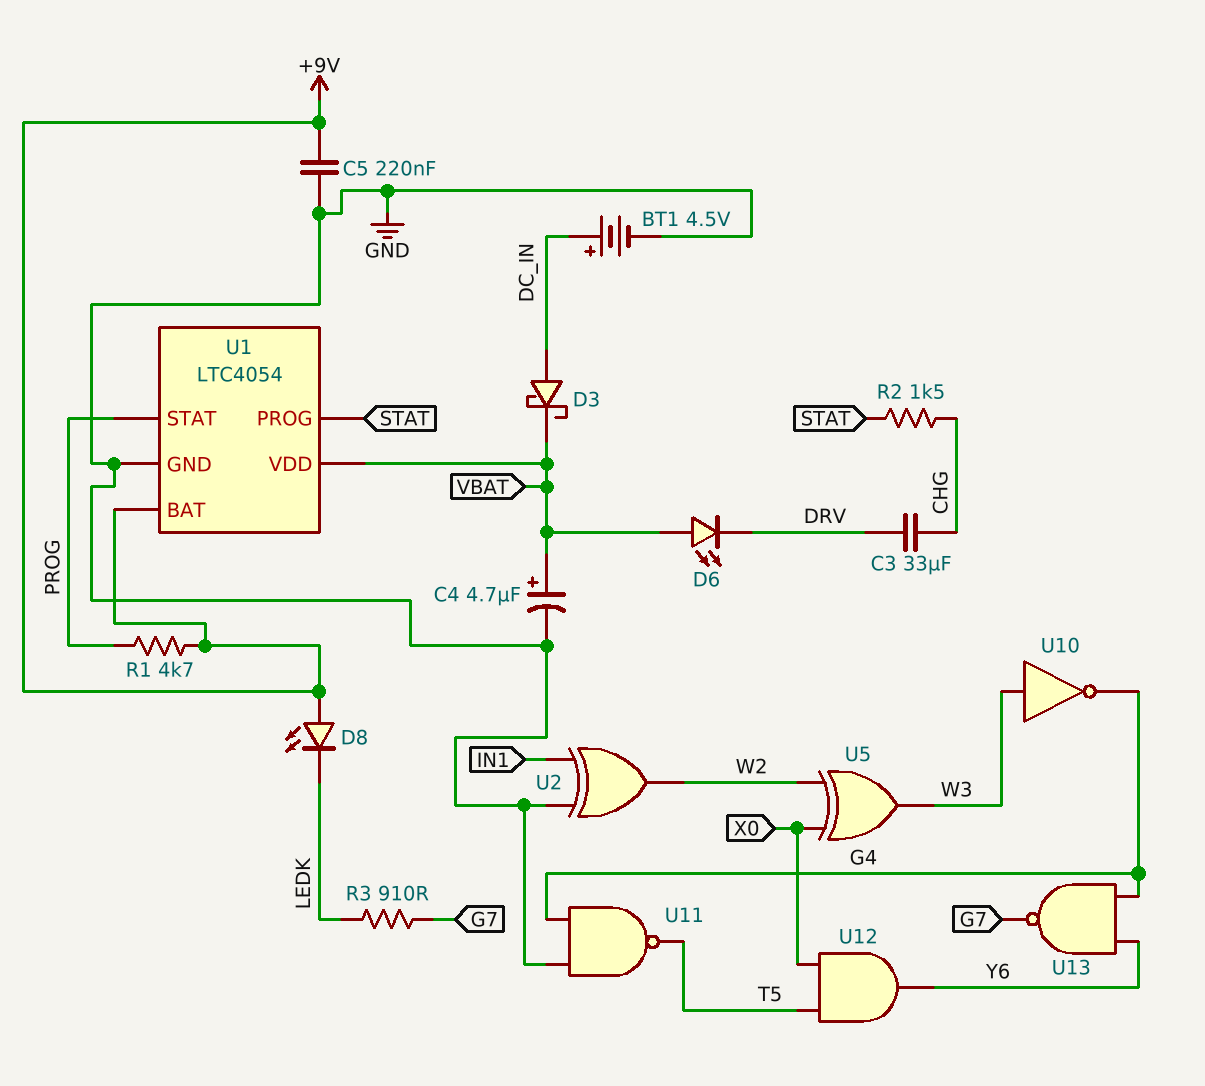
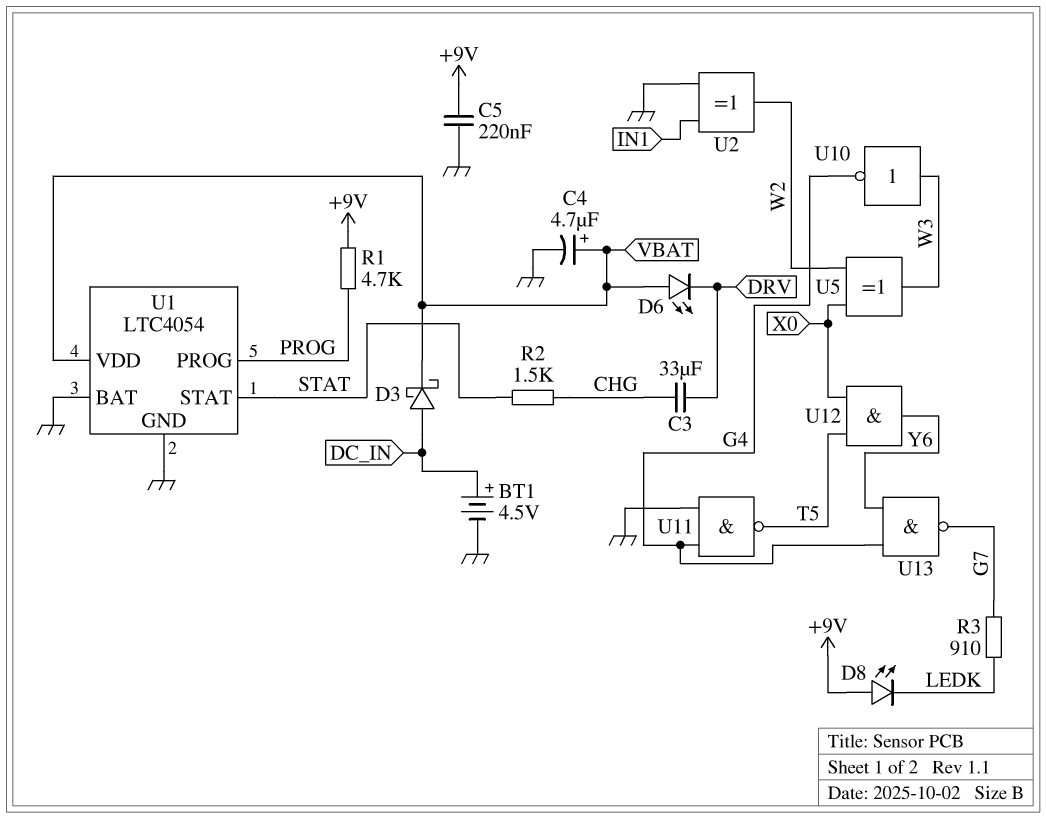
U1 pin BAT: +9V -> GND
U1 pin PROG: STAT -> PROG
U1 pin STAT: PROG -> STAT

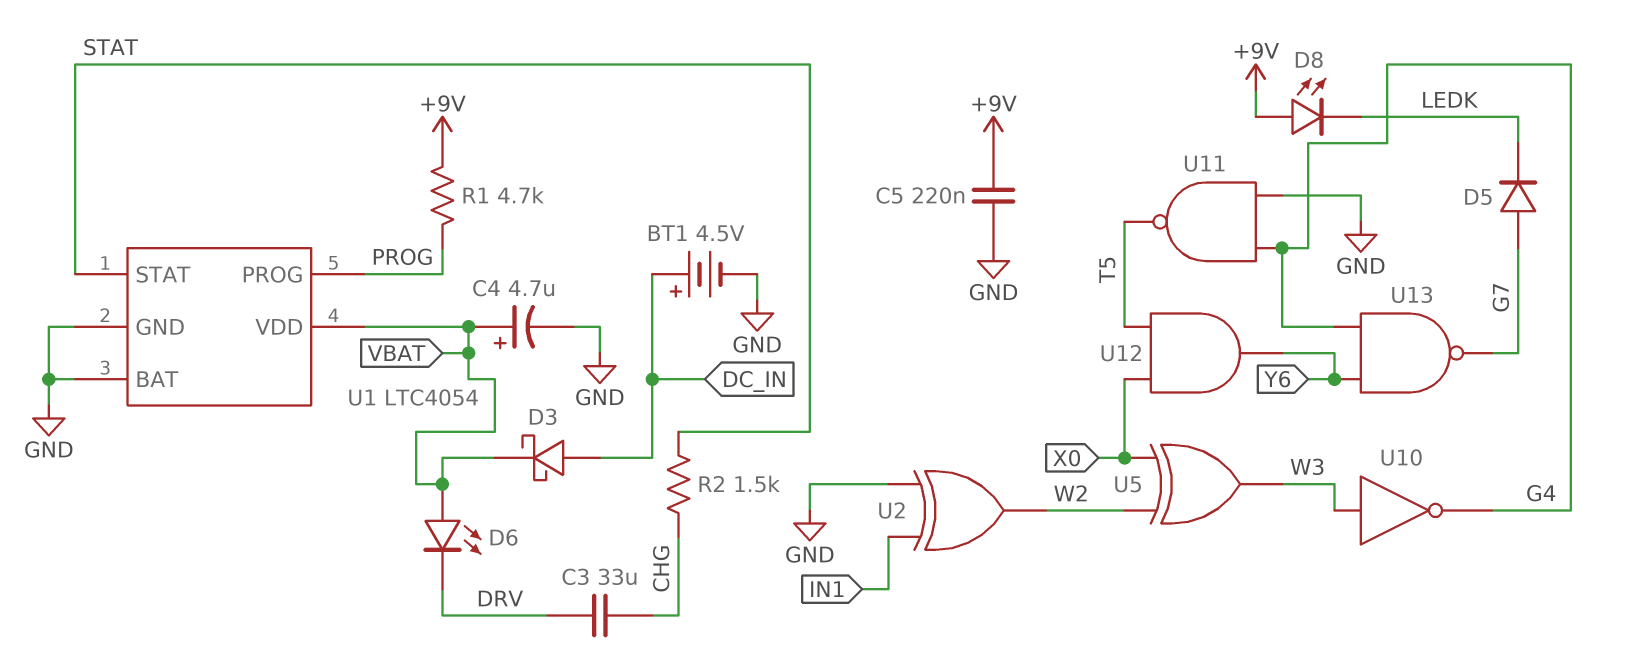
D5: none -> diode (A G7, K LEDK)
R3: 910 (G7, LEDK) -> none

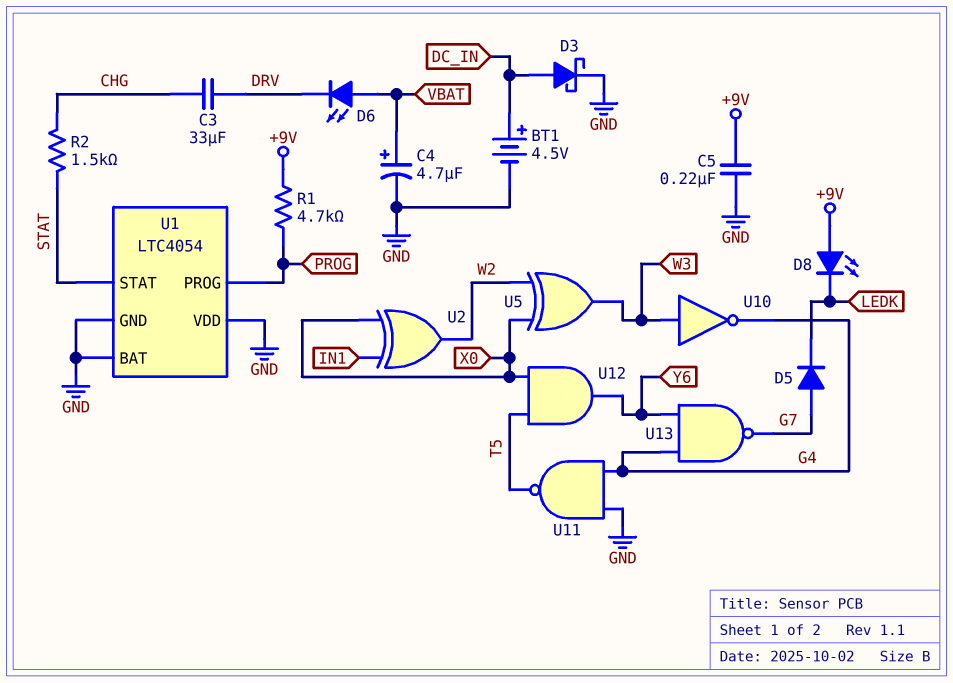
D3: schottky (A DC_IN, K VBAT) -> schottky (A DC_IN, K GND)
U1 pin VDD: VBAT -> GND
U2: XOR (in GND, in IN1, out W2) -> XOR (in IN1, in X0, out W2)

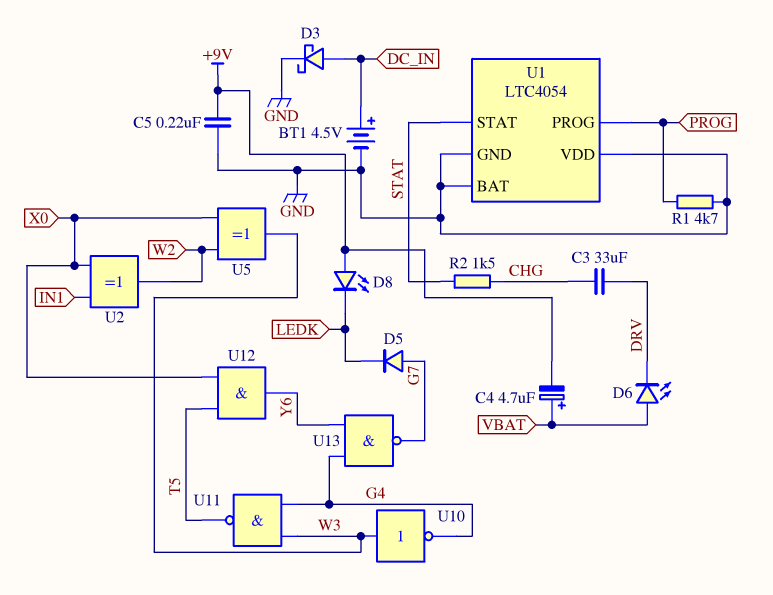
C4: 4.7uF (plus VBAT, minus GND) -> 4.7uF (plus VBAT, minus +9V)
R1: 4.7k (+9V, PROG) -> 4.7k (GND, PROG)
U11: NAND (in G4, in GND, out T5) -> NAND (in G4, in W3, out T5)

